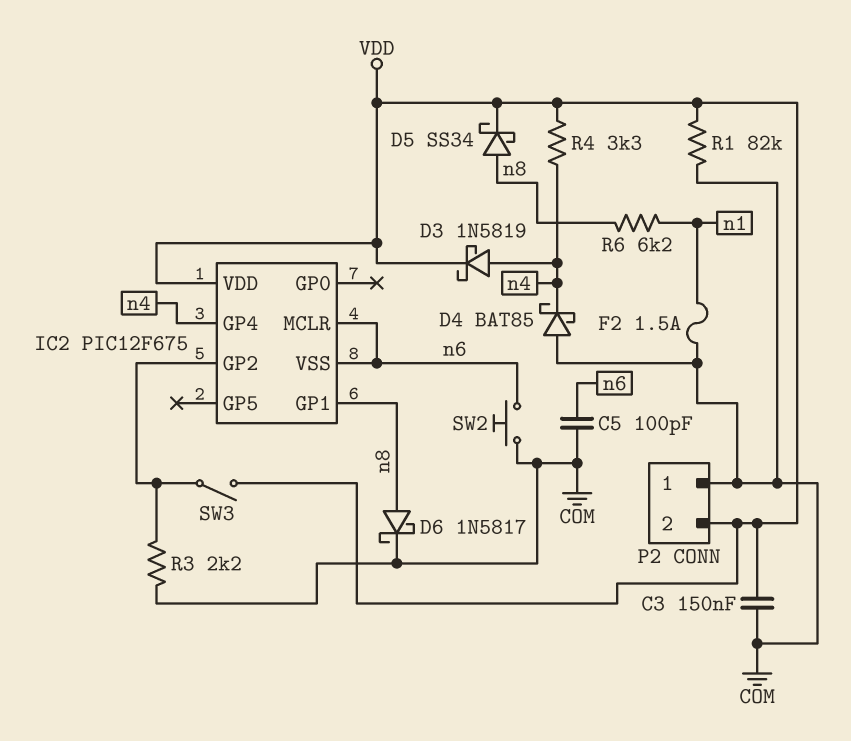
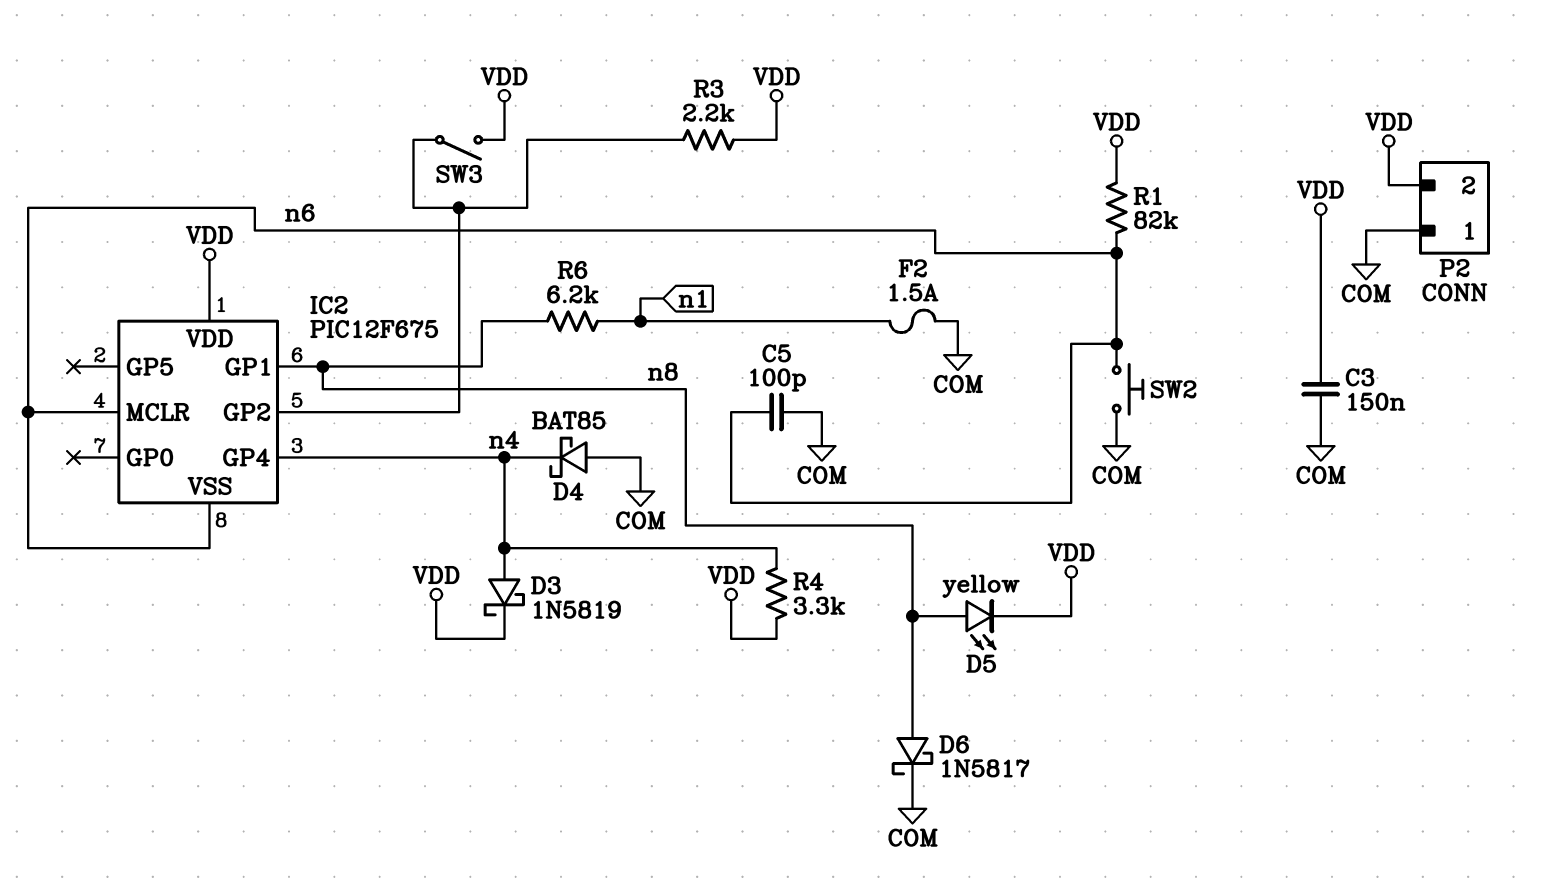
D5: schottky SS34 (A n8, K VDD) -> LED yellow (A n8, K VDD)
R1: 82k (COM, VDD) -> 82k (VDD, n6)
R3: 2.2k (COM, IC2/GP2) -> 2.2k (IC2/GP2, VDD)

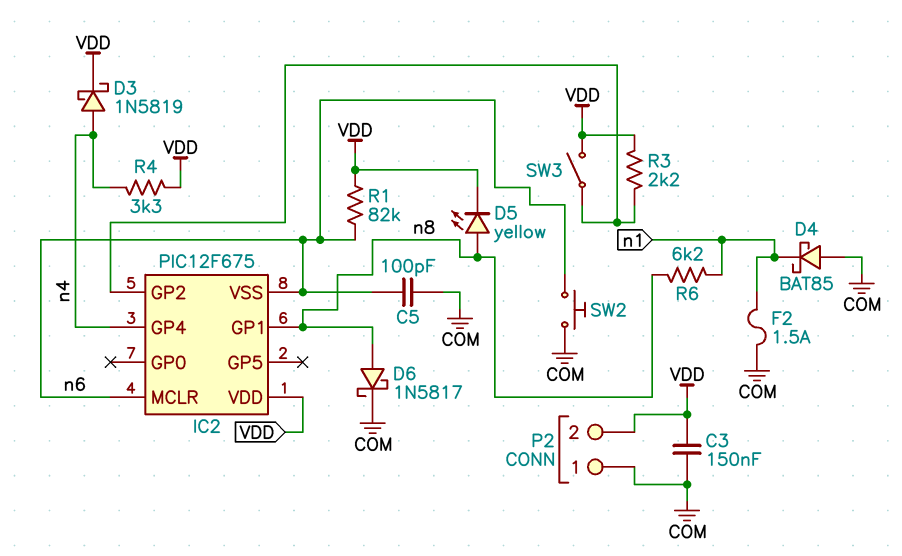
D4: schottky BAT85 (A COM, K n4) -> schottky BAT85 (A COM, K n1)

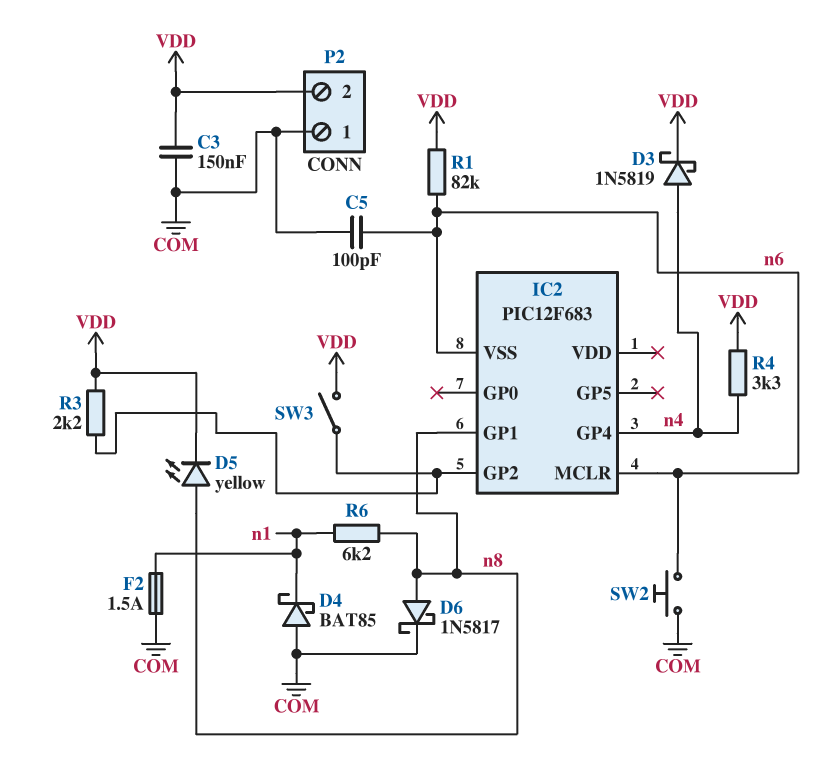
IC2: PIC12F675 -> PIC12F683
IC2 pin VDD: VDD -> none

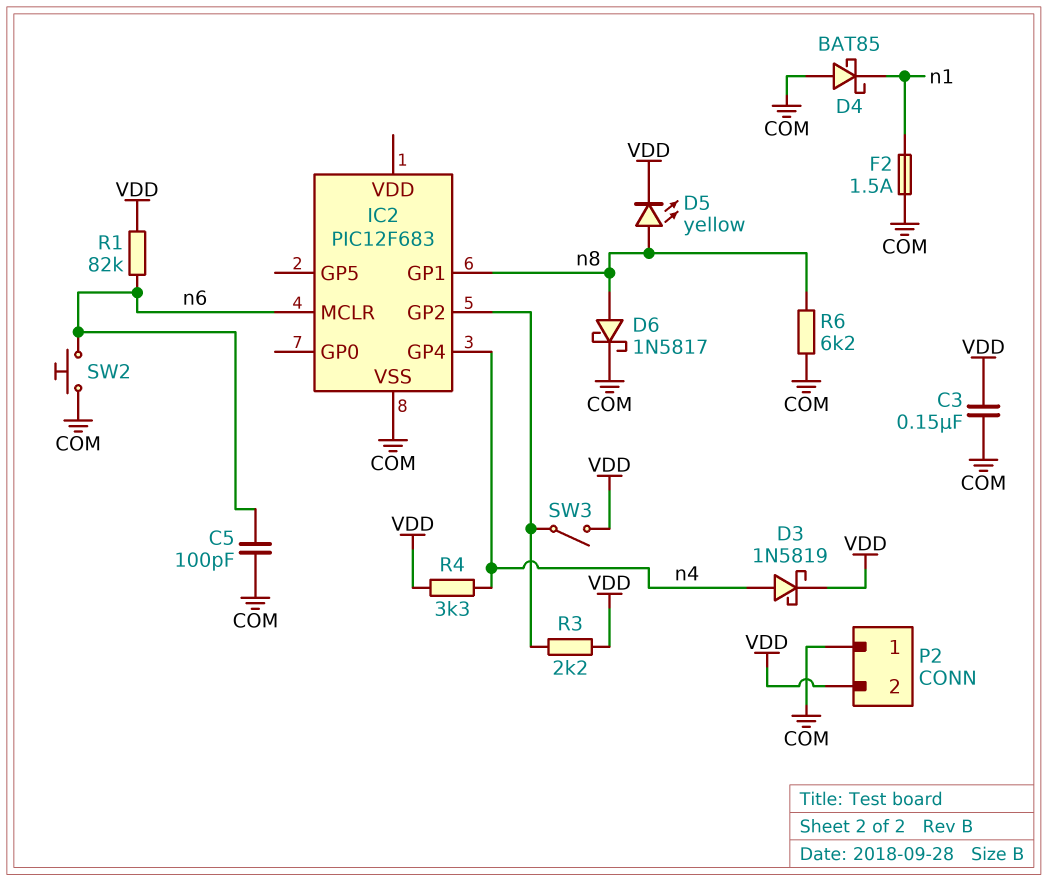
IC2 pin VSS: n6 -> COM
R6: 6.2k (n1, n8) -> 6.2k (COM, n8)

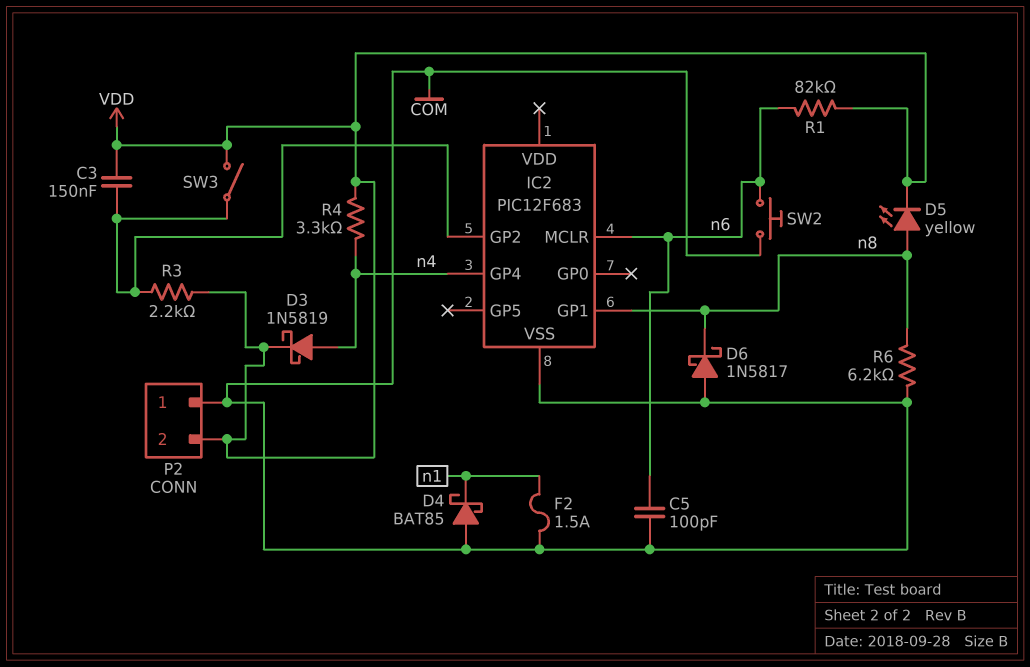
C3: 150nF (COM, VDD) -> 150nF (IC2/GP2, VDD)
D6: schottky 1N5817 (A n8, K COM) -> schottky 1N5817 (A COM, K n8)

